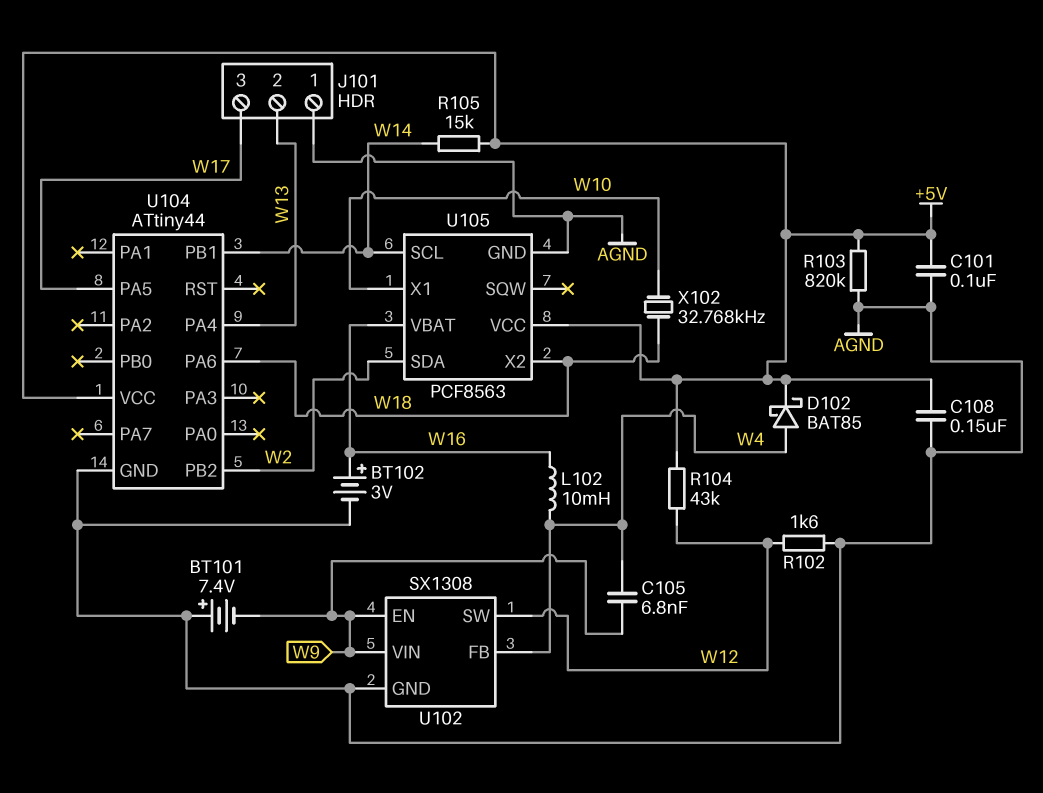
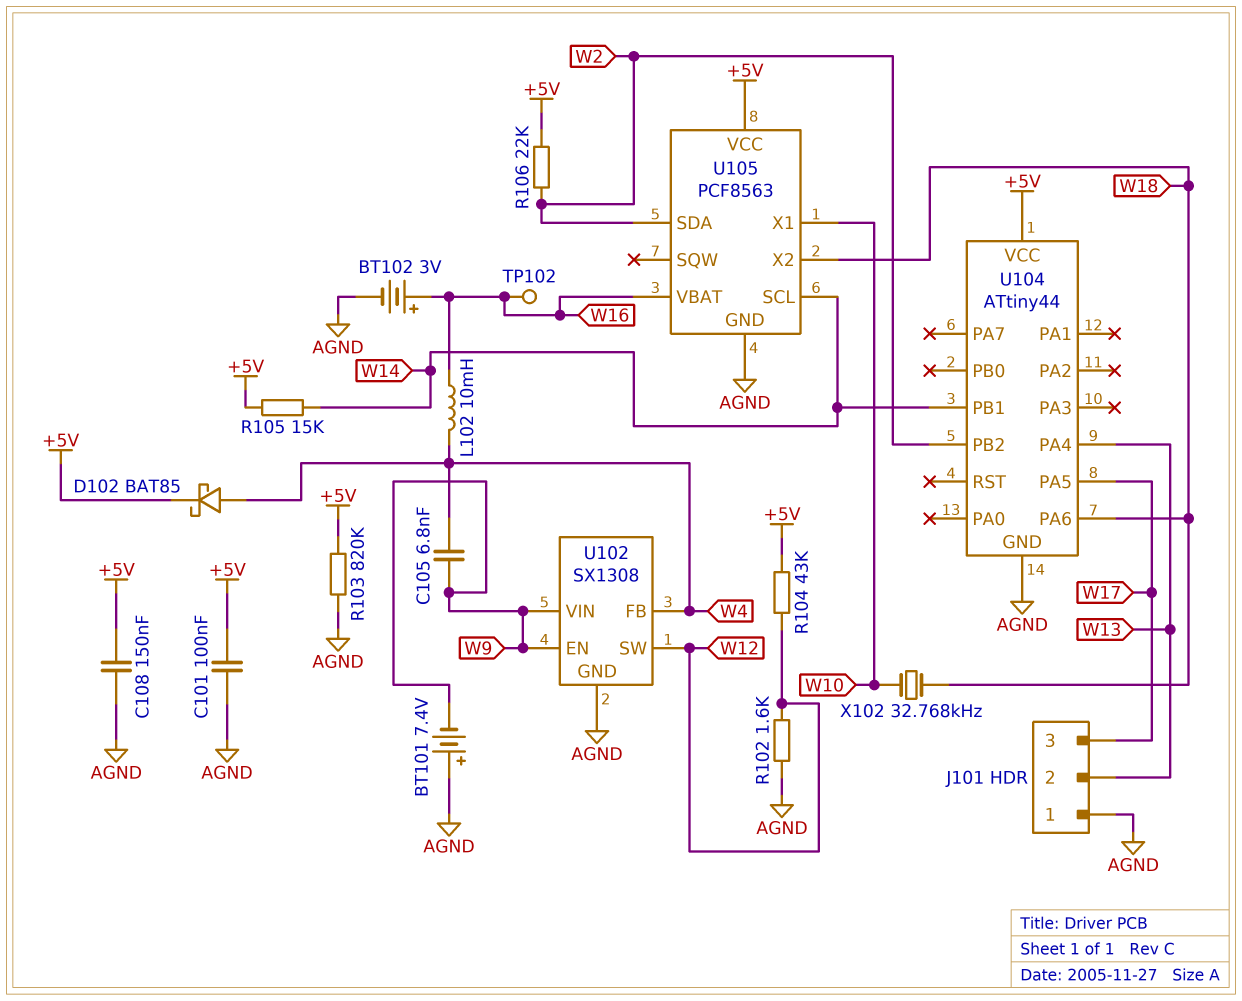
R106: none -> 22k (+5V, W2)
TP102: none -> test point (W16)

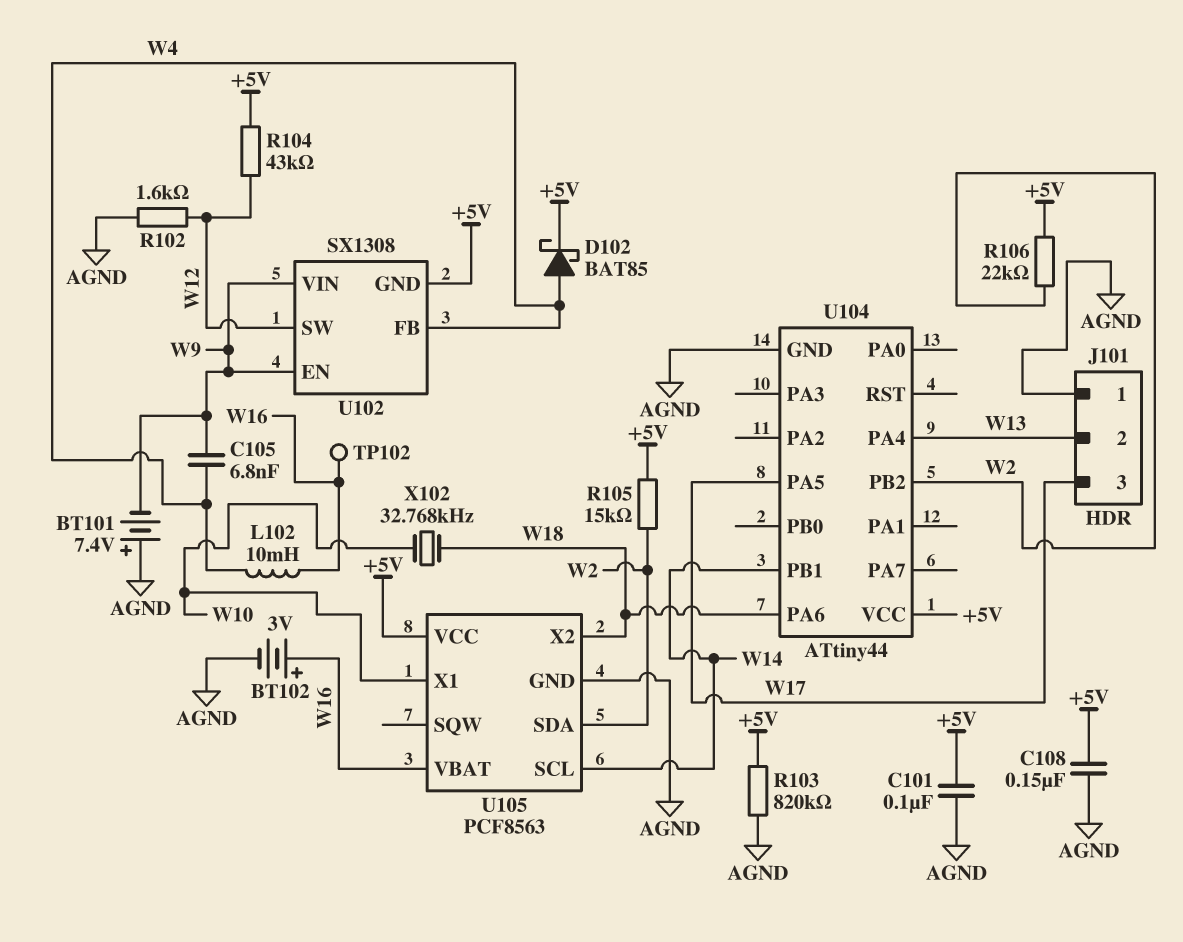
R105: 15k (+5V, W14) -> 15k (+5V, W2)
U102 pin GND: AGND -> +5V

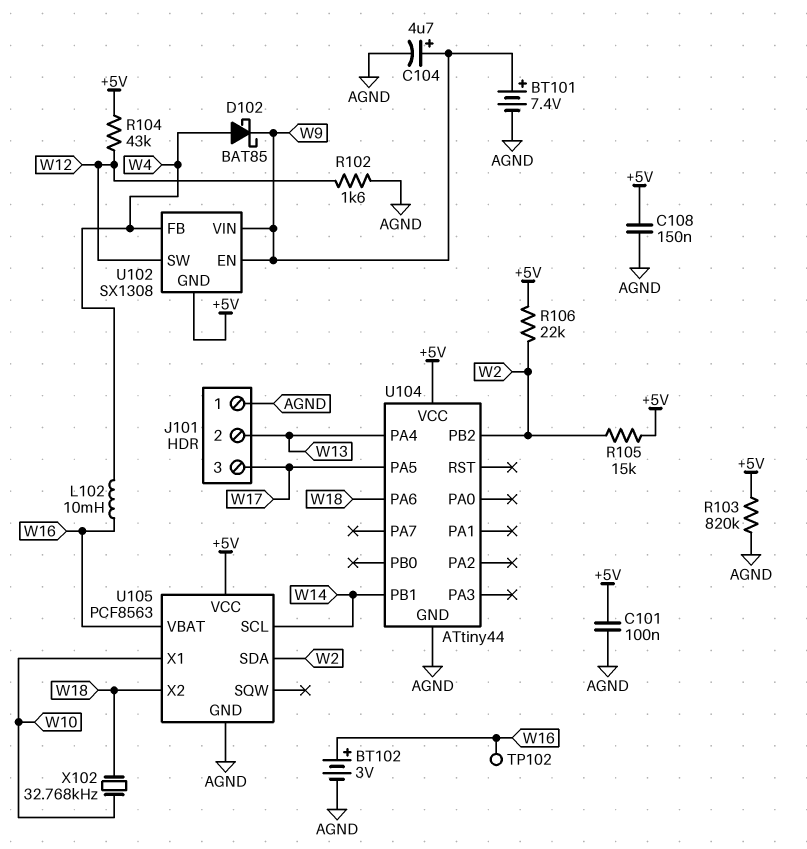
BT101: 7.4V (plus AGND, minus W9) -> 7.4V (plus W9, minus AGND)
C104: none -> 4.7uF (plus W9, minus AGND)
C105: 6.8nF (W4, W9) -> none
D102: schottky BAT85 (A W4, K +5V) -> schottky BAT85 (A W4, K W9)

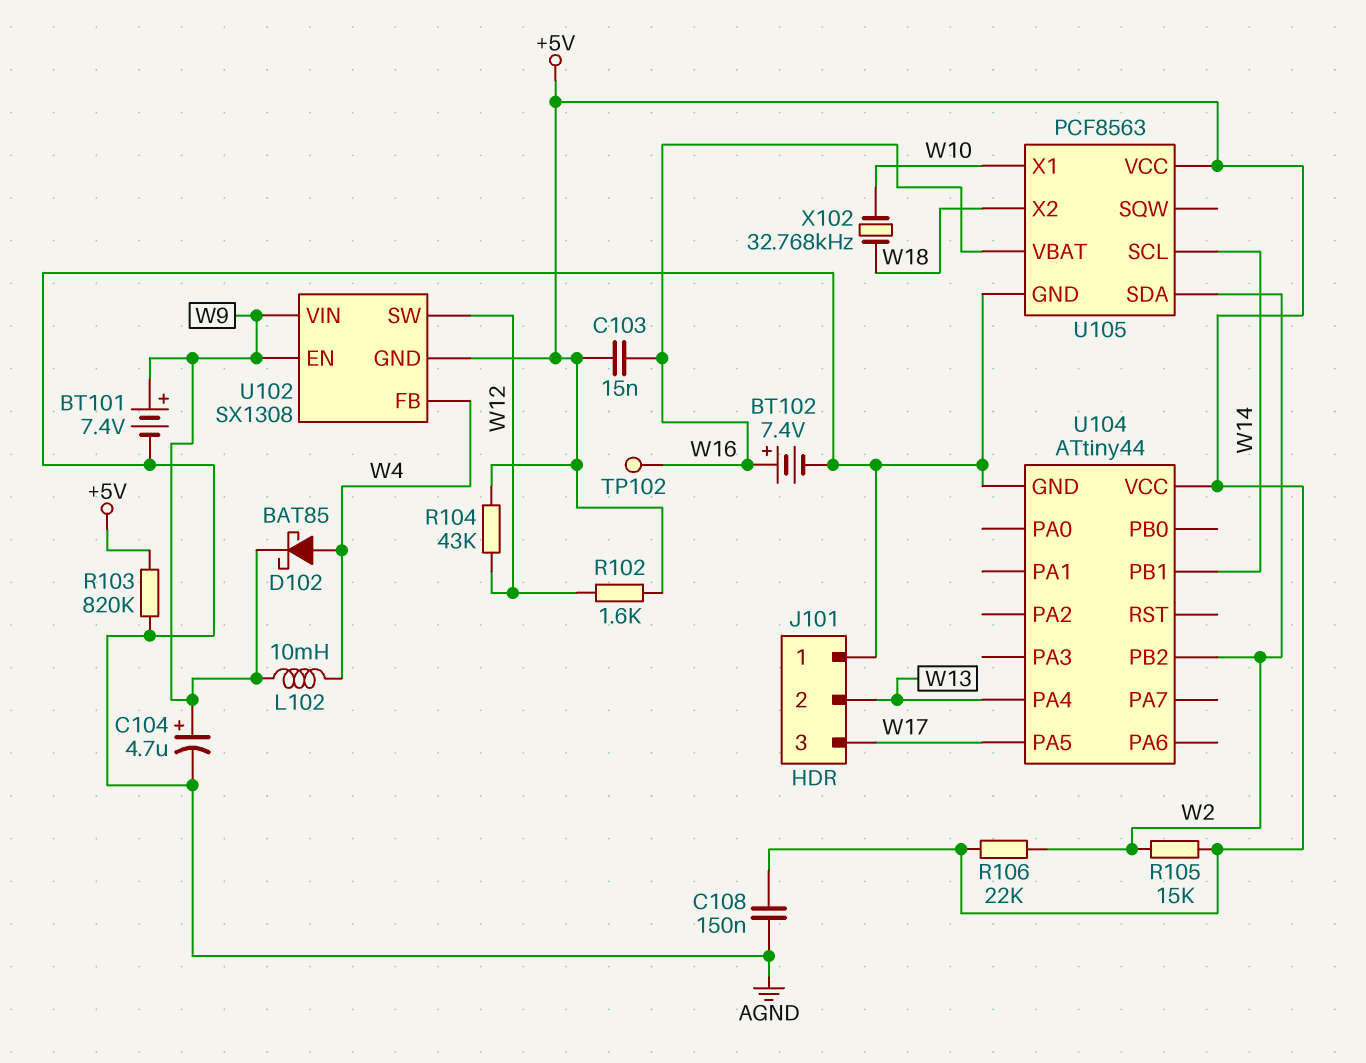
BT102: 3V (plus W16, minus AGND) -> 7.4V (plus W16, minus AGND)
C101: 100nF (+5V, AGND) -> none
C103: none -> 15nF (+5V, W16)
L102: 10mH (W4, W16) -> 10mH (W4, W9)
R102: 1.6k (AGND, W12) -> 1.6k (+5V, W12)
U104 pin PA6: W18 -> none

